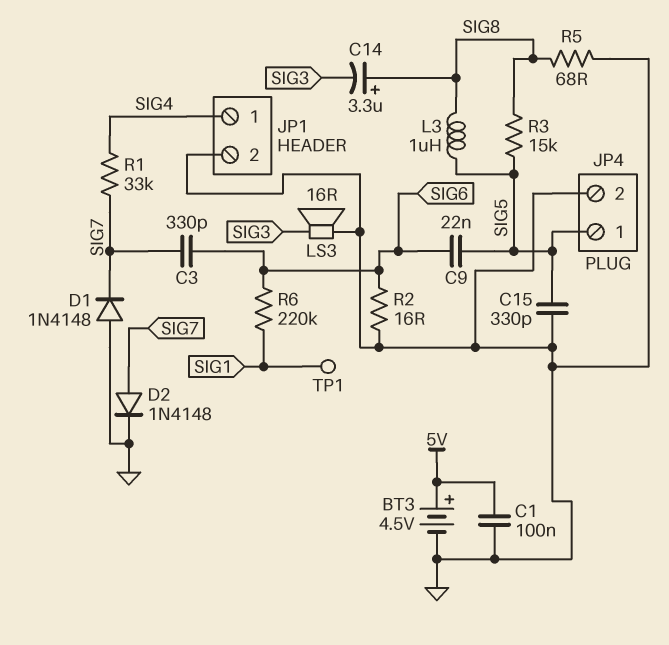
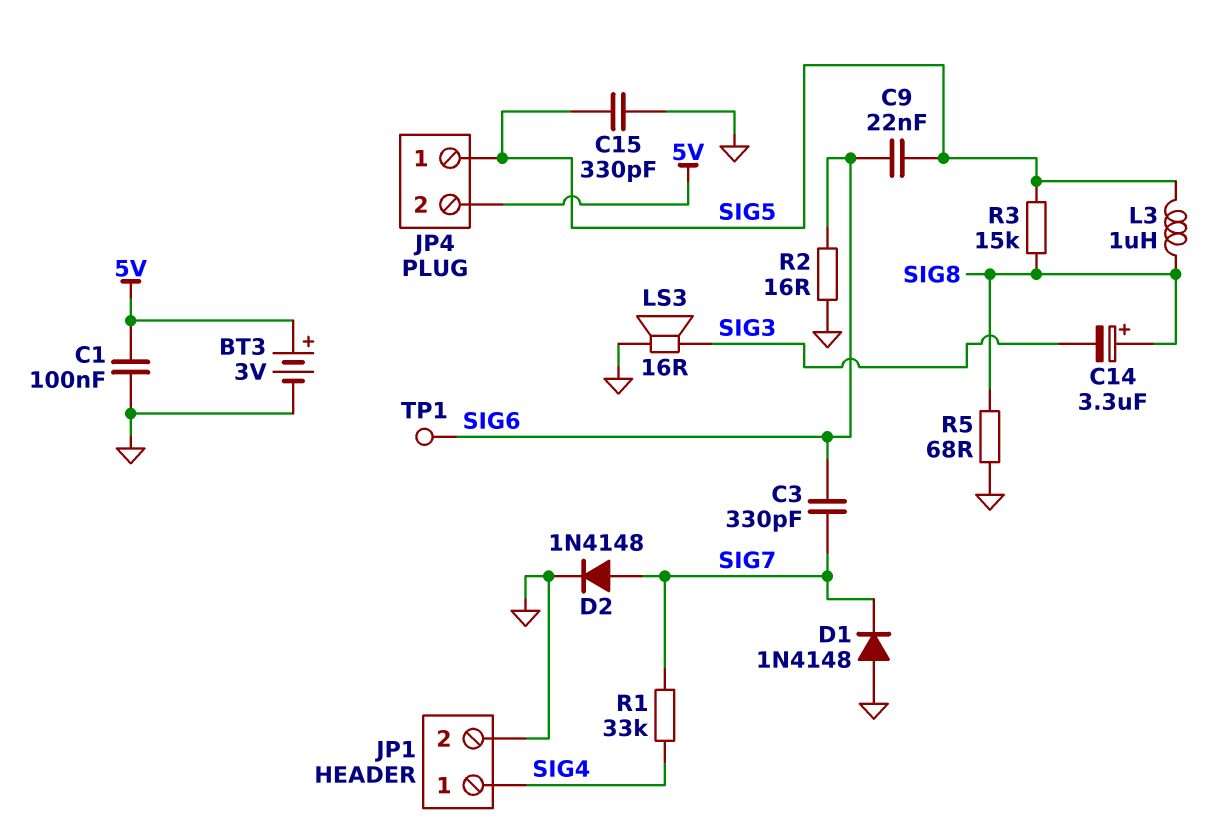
BT3: 4.5V (plus 5V, minus GND) -> 3V (plus 5V, minus GND)
JP4 pin 2: GND -> 5V
R6: 220k (SIG1, SIG6) -> none
TP1: test point (SIG1) -> test point (SIG6)

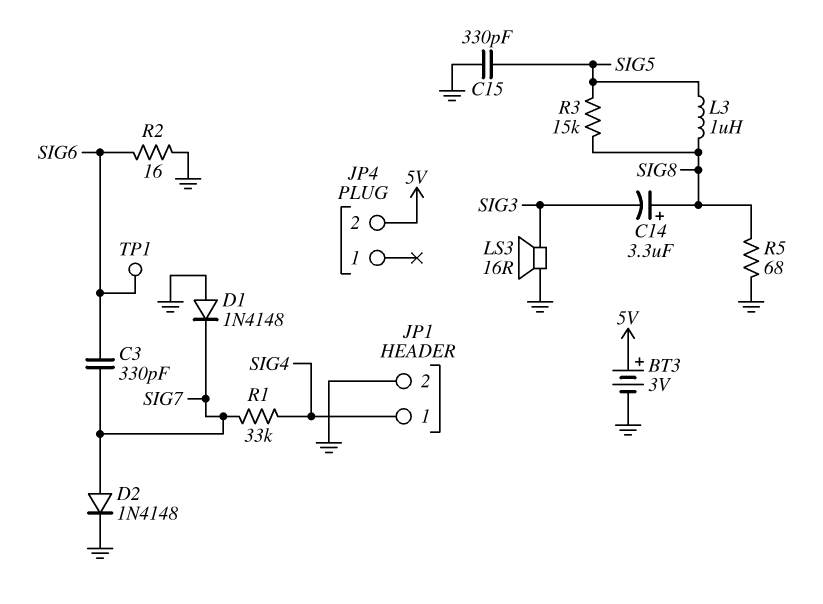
C1: 100nF (5V, GND) -> none
C9: 22nF (SIG5, SIG6) -> none
JP4 pin 1: SIG5 -> none

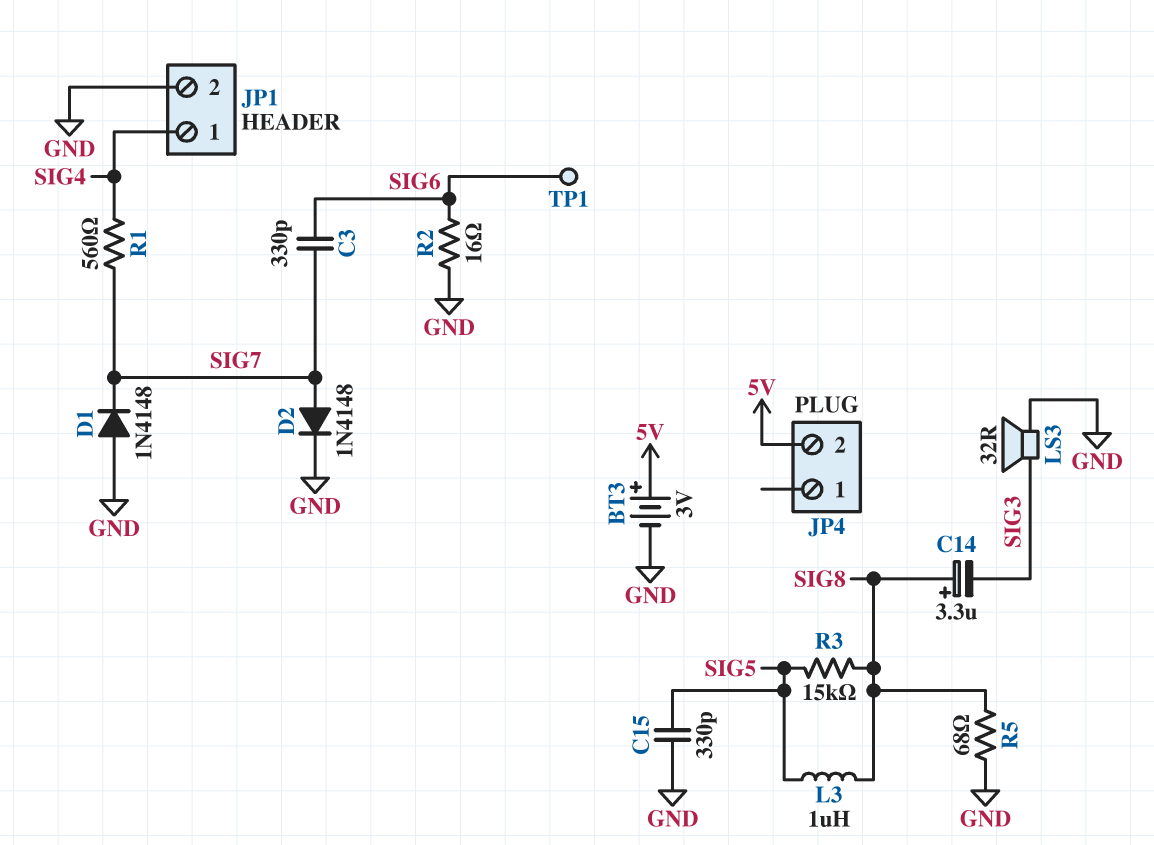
LS3: speaker 16R (GND, SIG3) -> speaker 32R (GND, SIG3)
R1: 33k (SIG4, SIG7) -> 560 (SIG4, SIG7)

